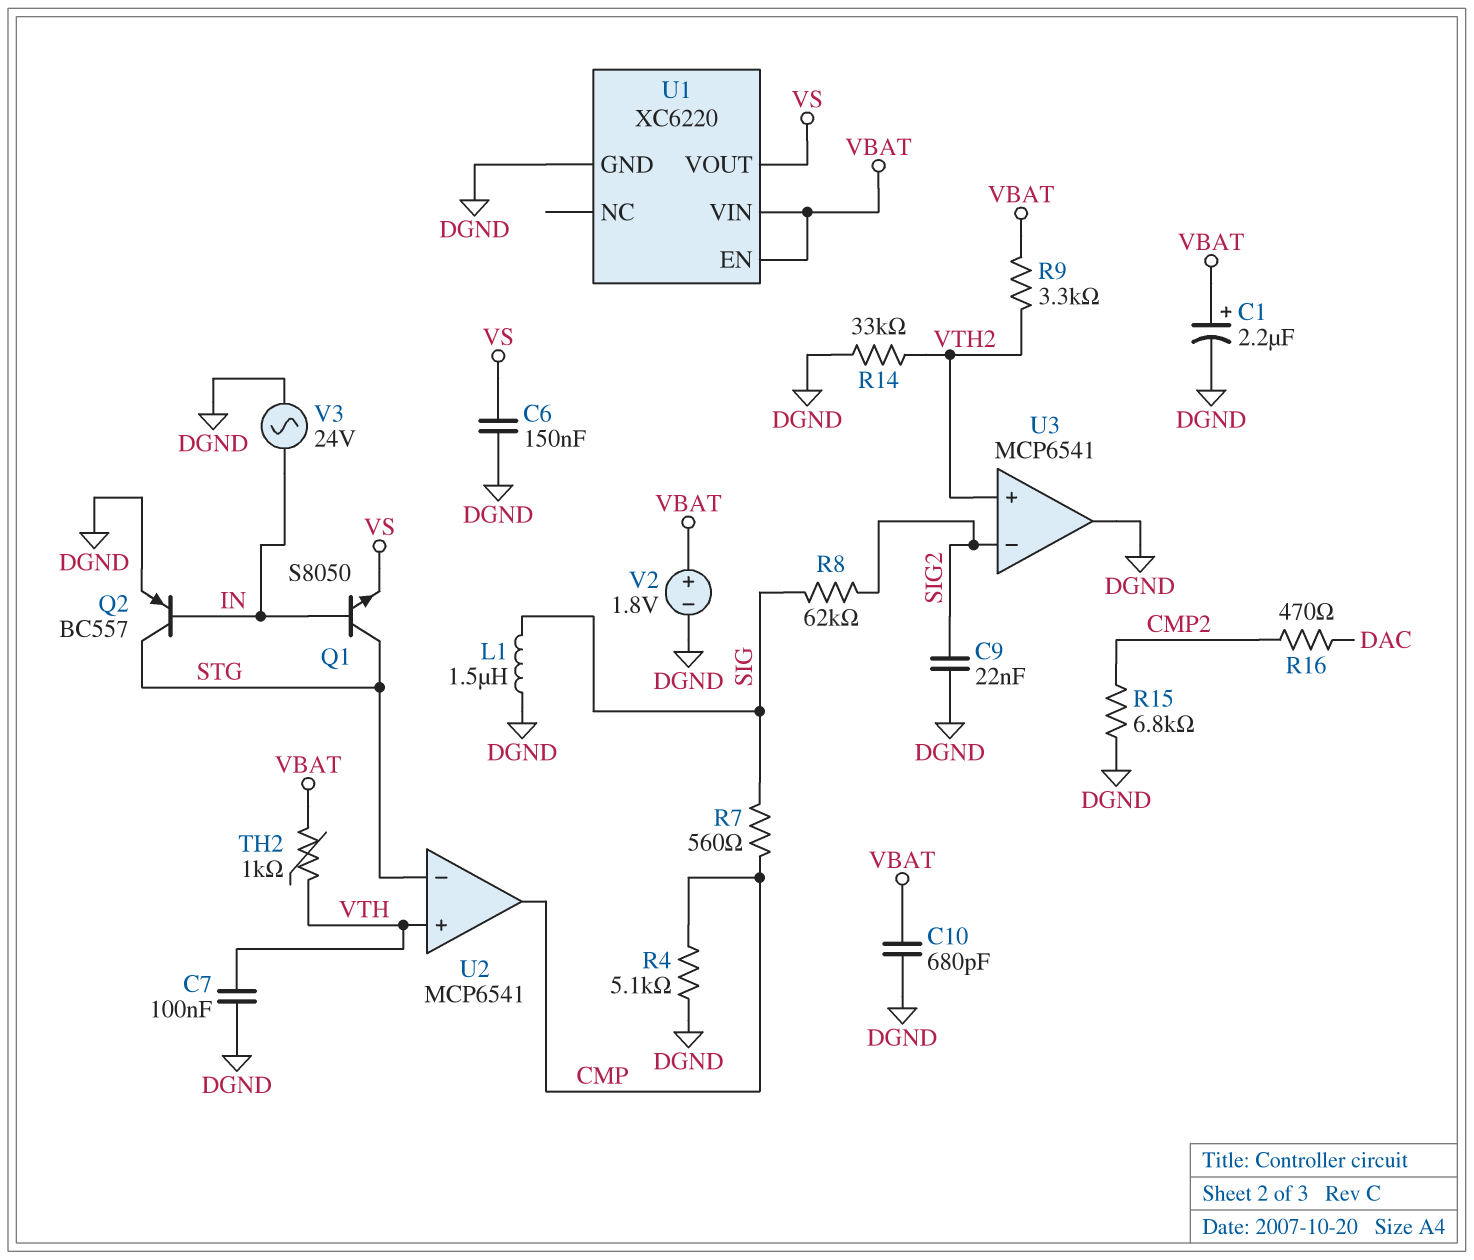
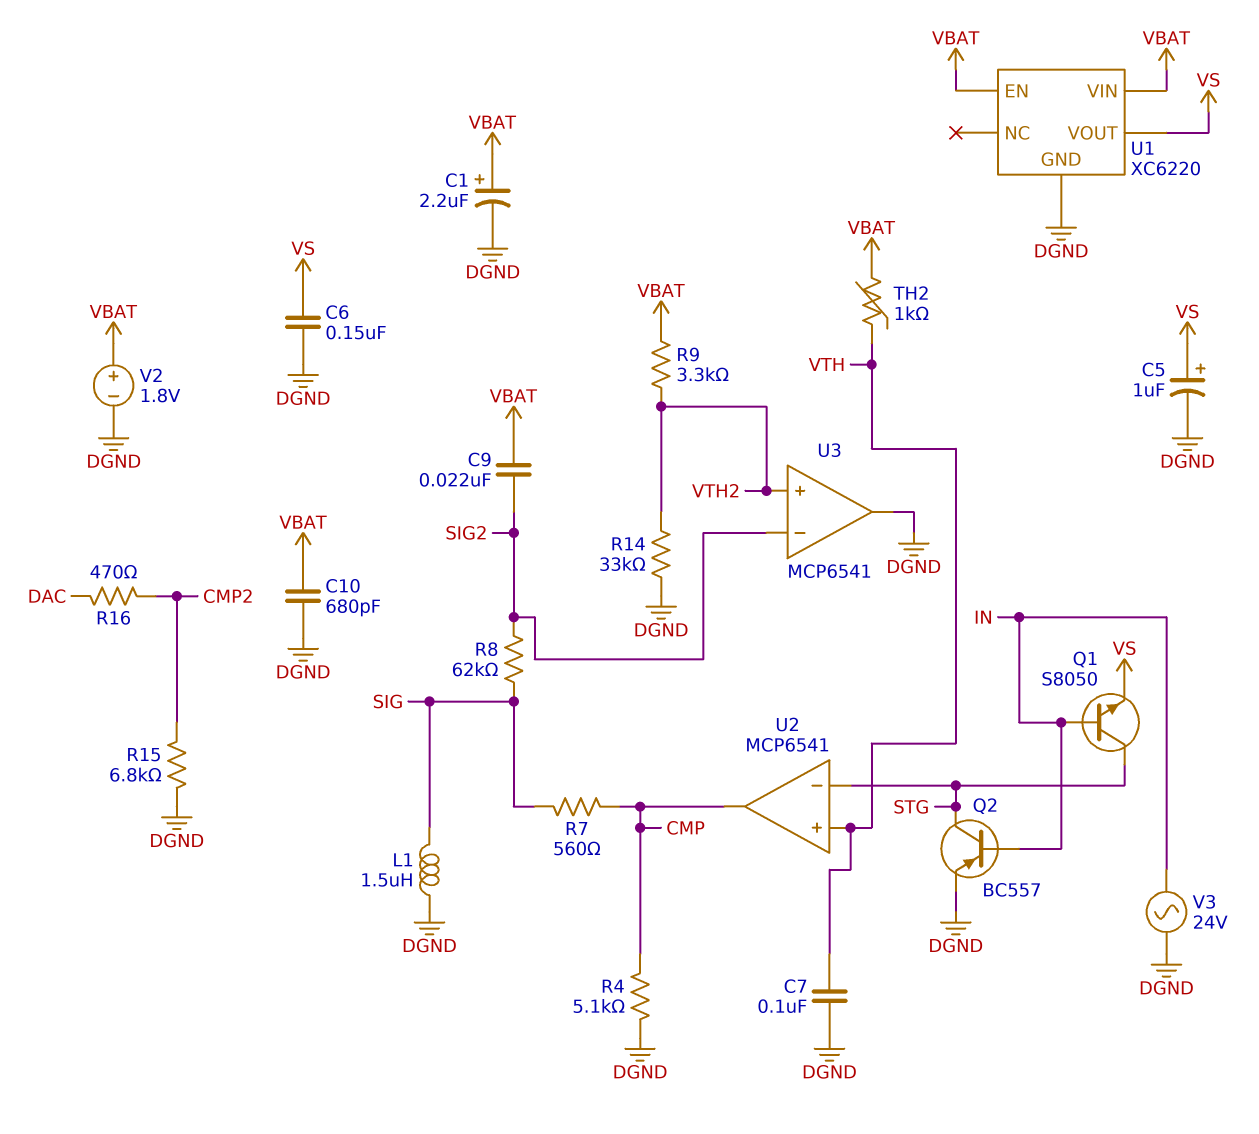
C5: none -> 1uF (plus VS, minus DGND)
C9: 22nF (DGND, SIG2) -> 22nF (SIG2, VBAT)

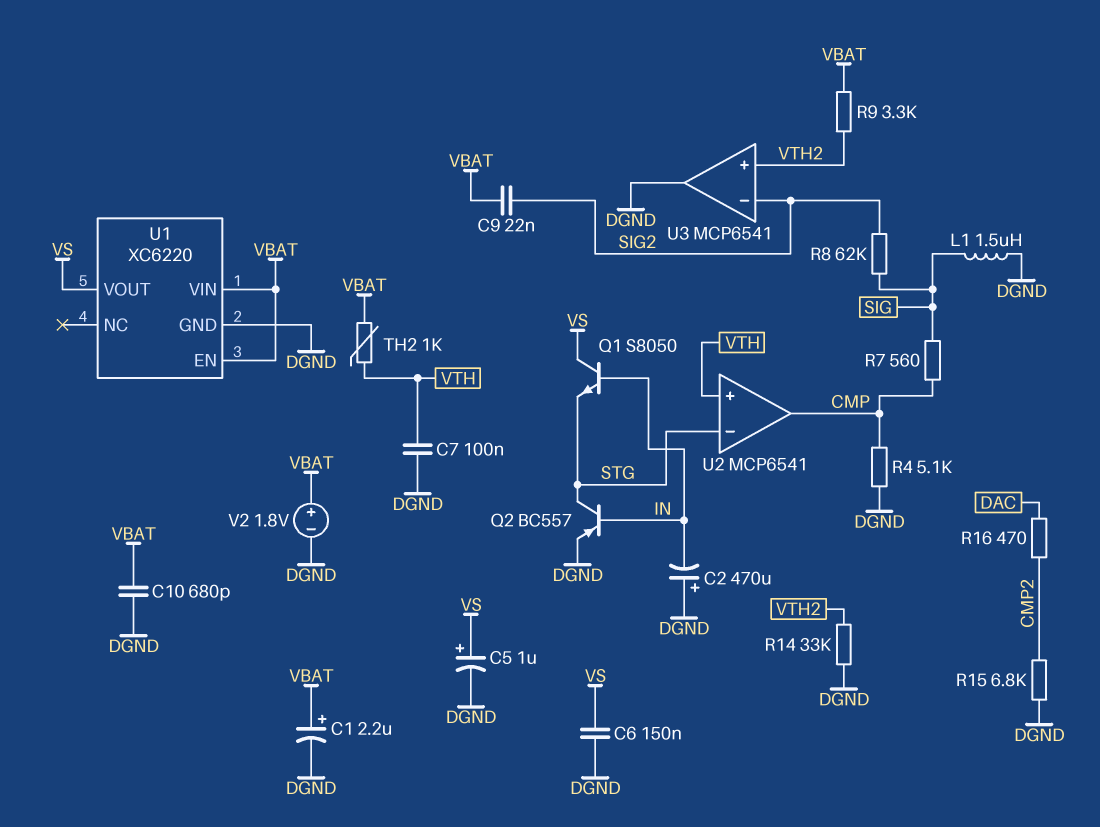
C2: none -> 470uF (plus DGND, minus IN)
Q1: NPN S8050 (B IN, C STG, E VS) -> NPN S8050 (B IN, C VS, E STG)
V3: AC 24V (DGND, IN) -> none

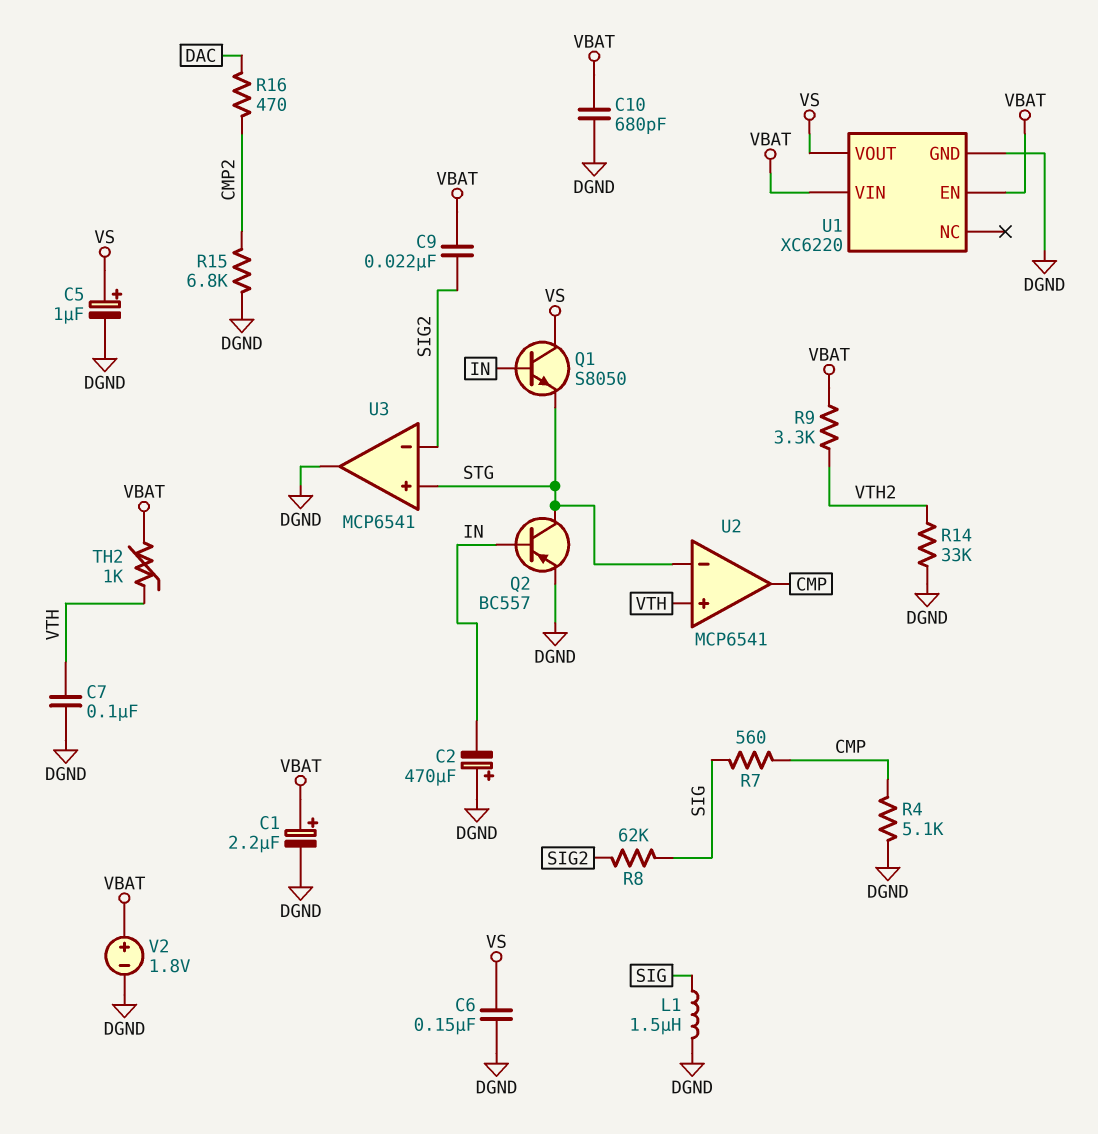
U3 pin in+: VTH2 -> STG

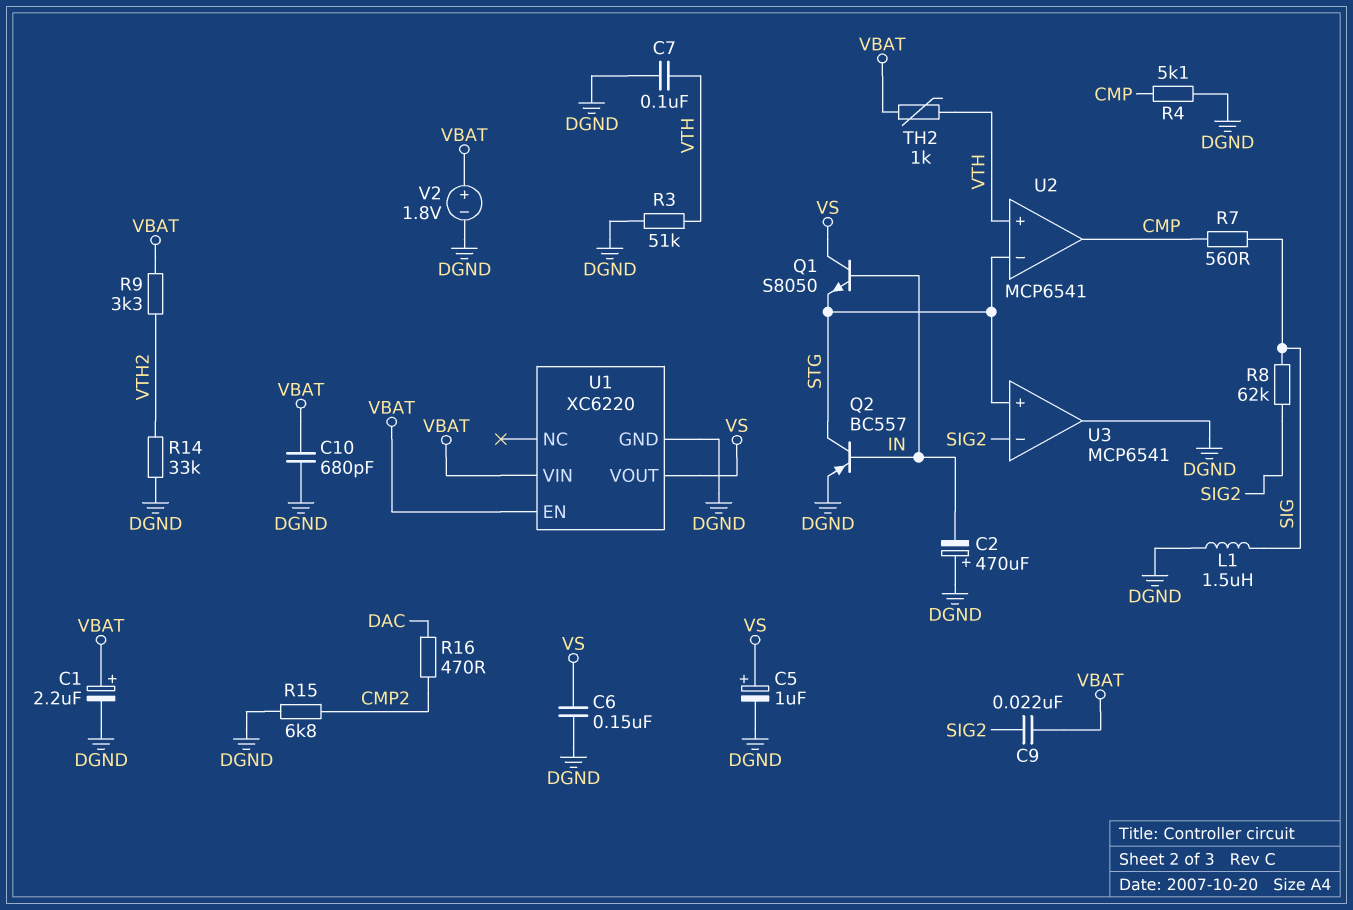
R3: none -> 51k (DGND, VTH)

